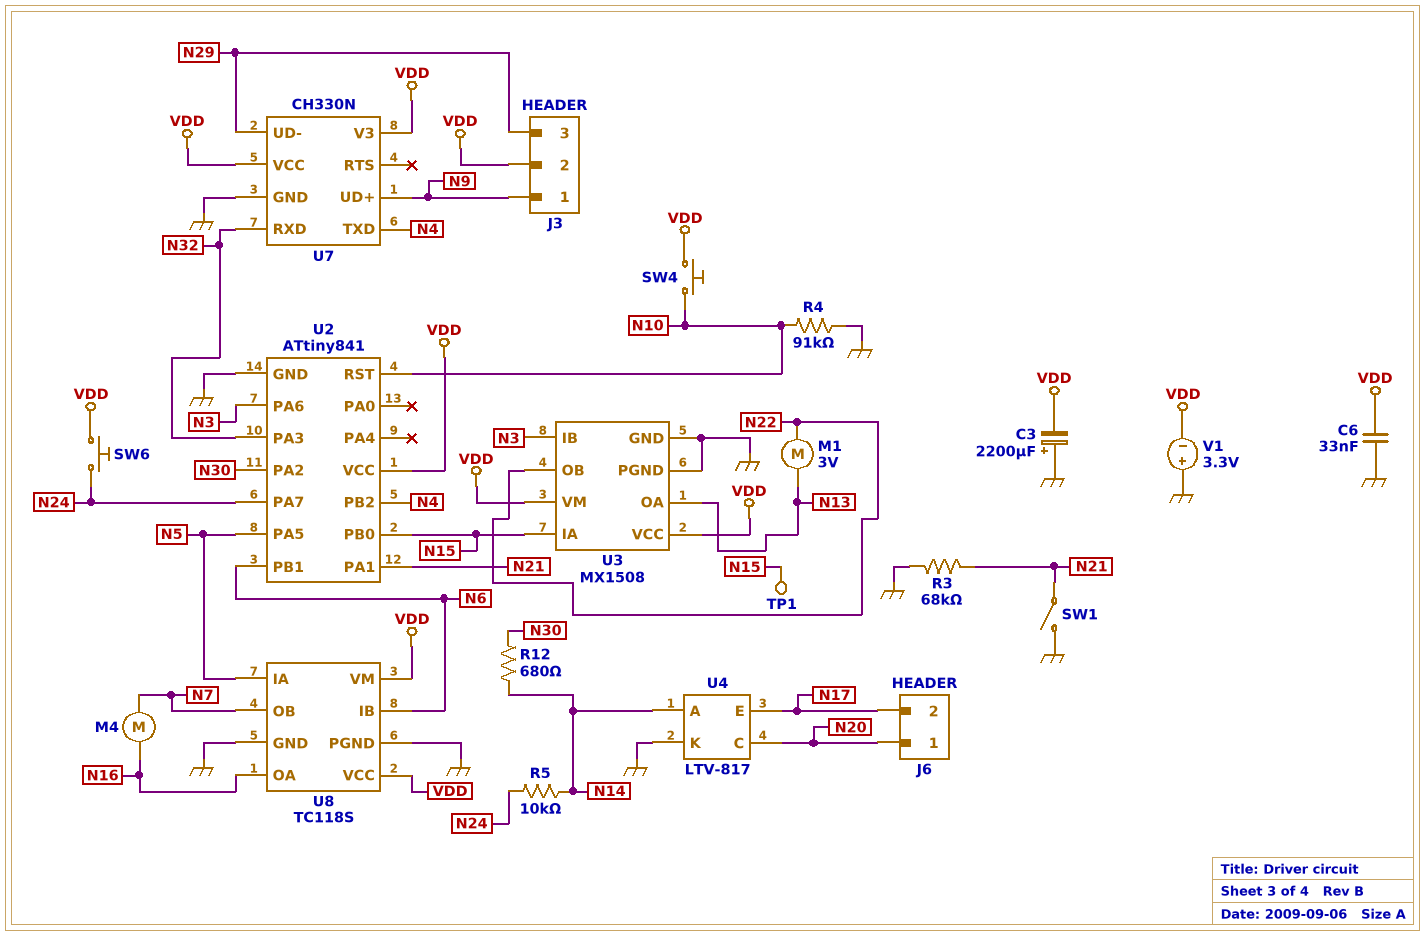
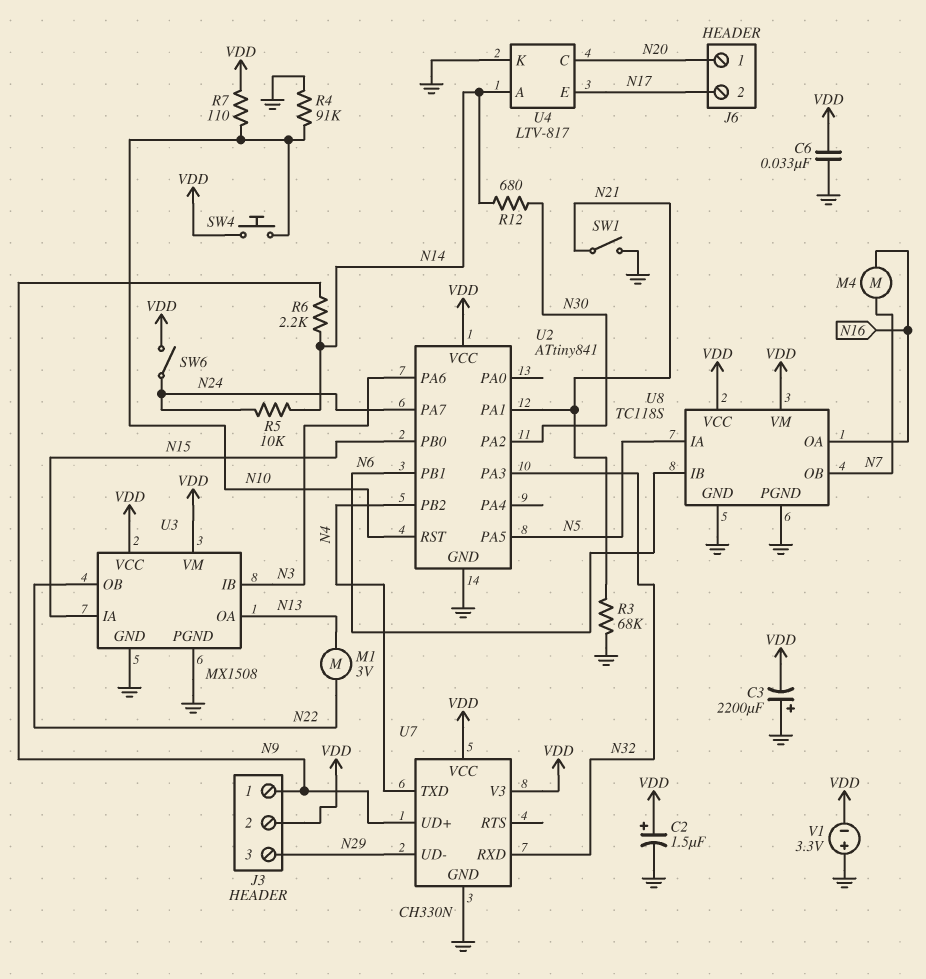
C2: none -> 1.5uF (plus VDD, minus GND)
R6: none -> 2.2k (N9, N14)
R7: none -> 110 (N10, VDD)
SW6: button (N24, VDD) -> switch (N24, VDD)
TP1: test point (N15) -> none

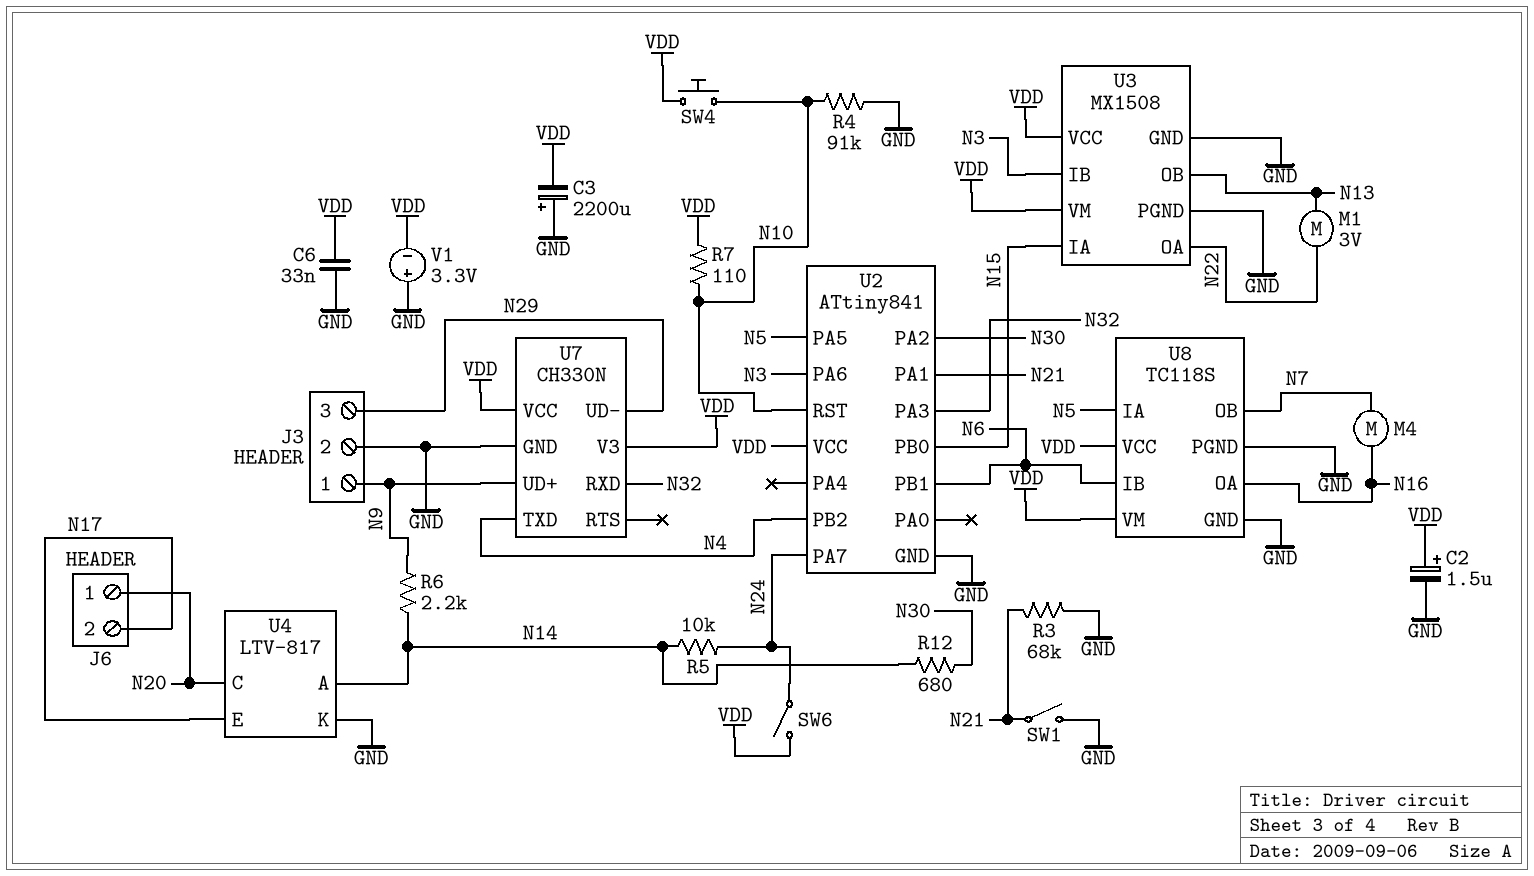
J3 pin 2: VDD -> GND
U3 pin OA: N13 -> N22
U3 pin OB: N22 -> N13

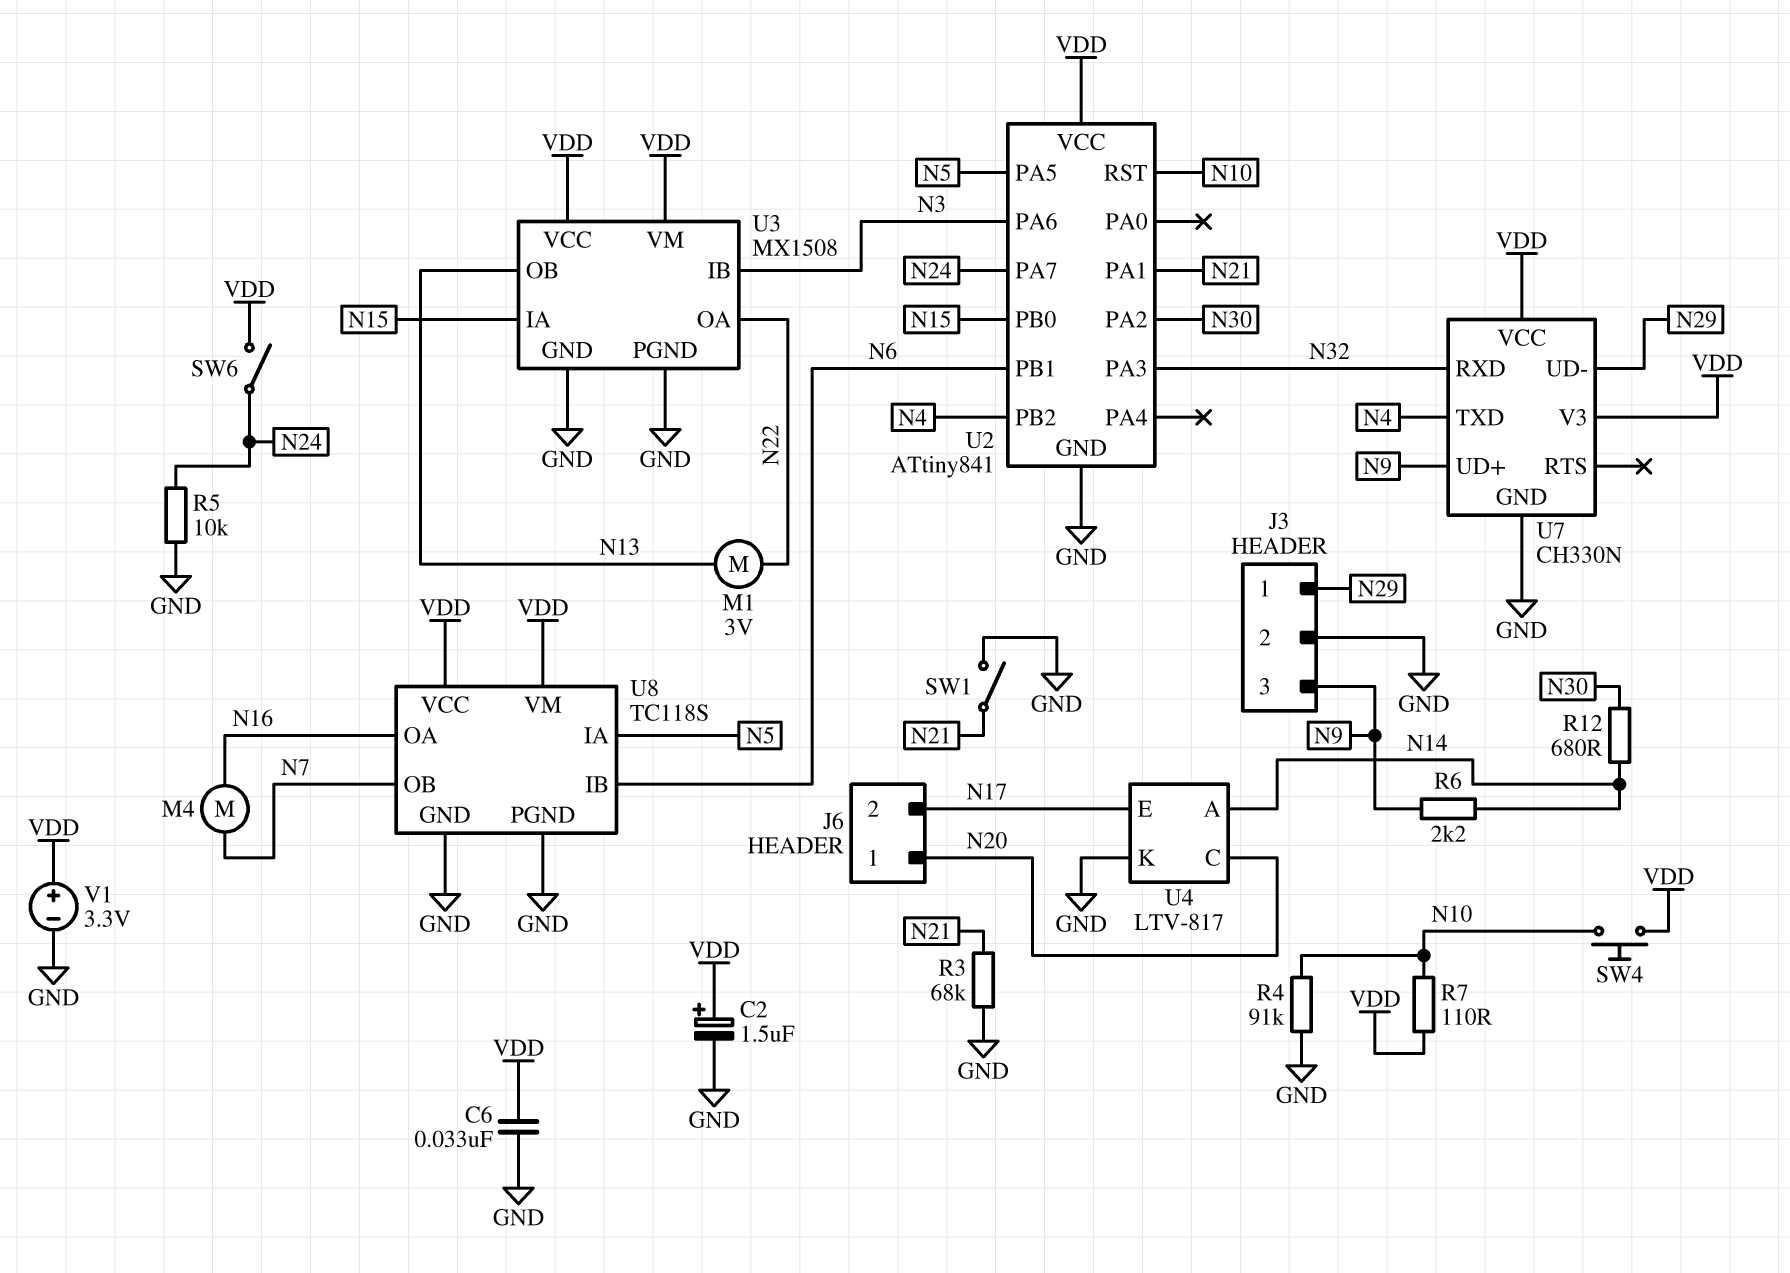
C3: 2200uF (plus GND, minus VDD) -> none
J3 pin 1: N9 -> N29
J3 pin 3: N29 -> N9
R5: 10k (N14, N24) -> 10k (GND, N24)
V1: 3.3V (plus GND, minus VDD) -> 3.3V (plus VDD, minus GND)

